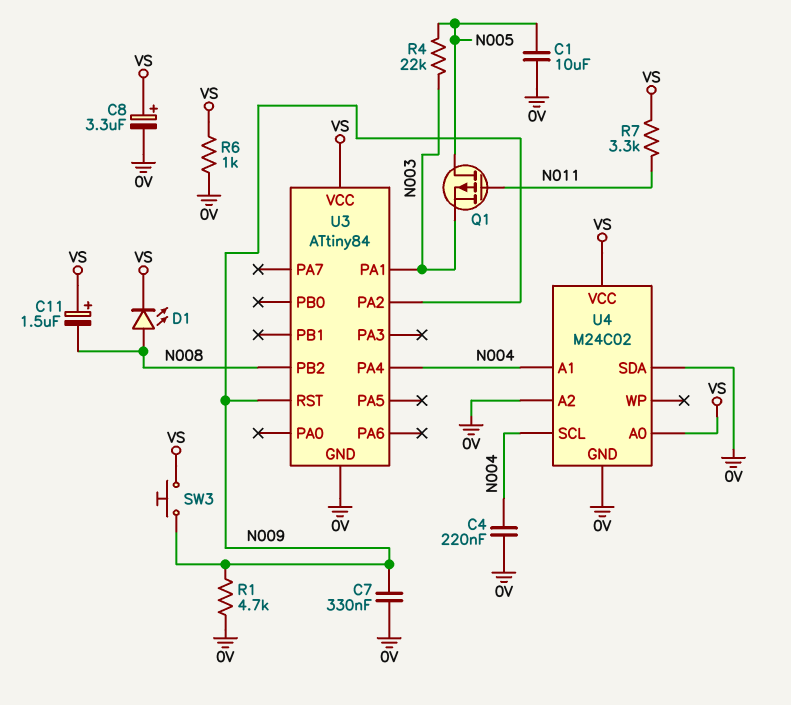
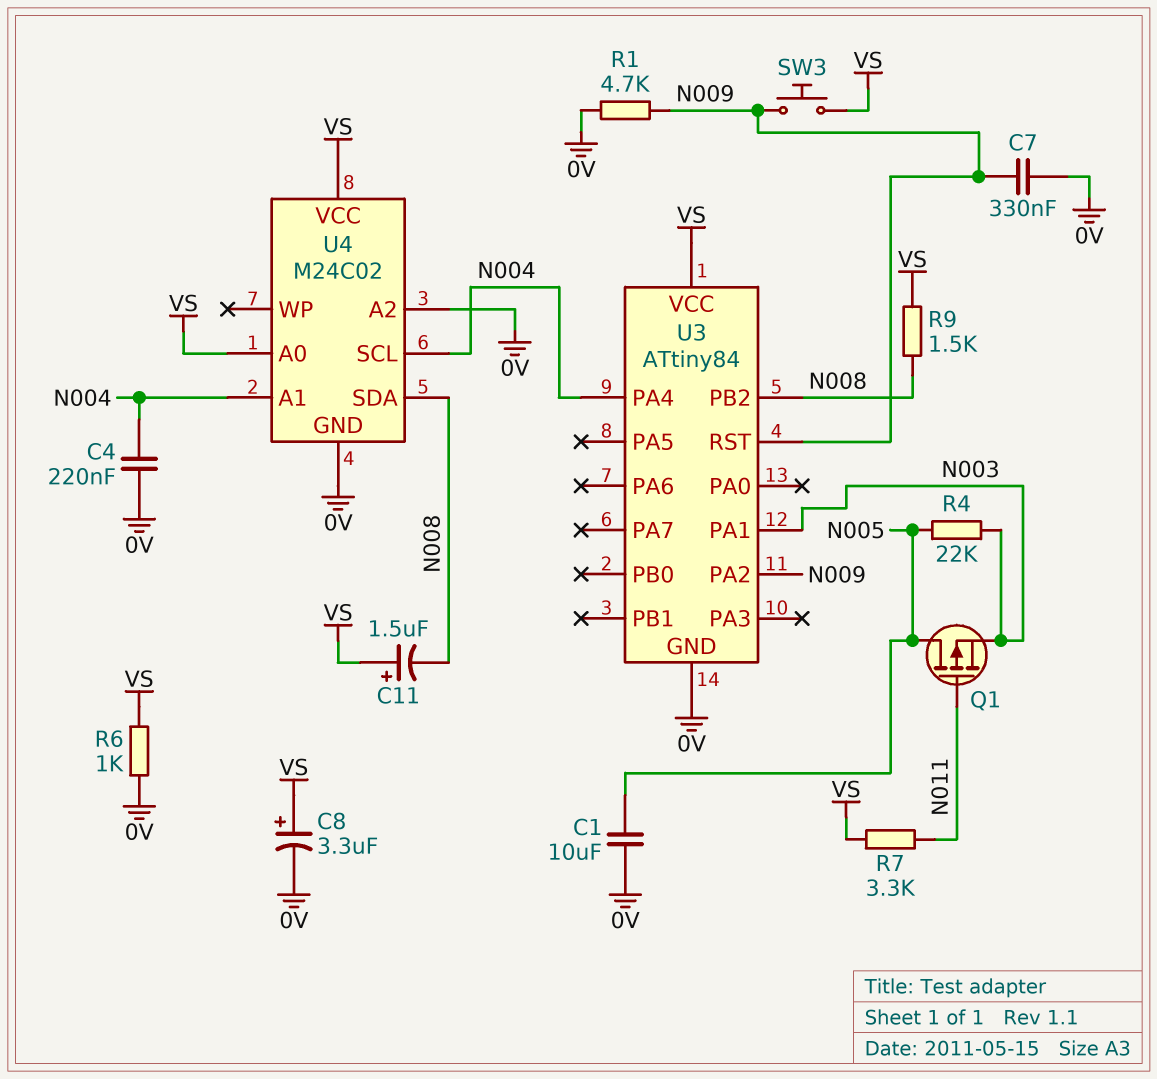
D1: LED (A N008, K VS) -> none
R9: none -> 1.5k (N008, VS)
U4 pin SDA: 0V -> N008

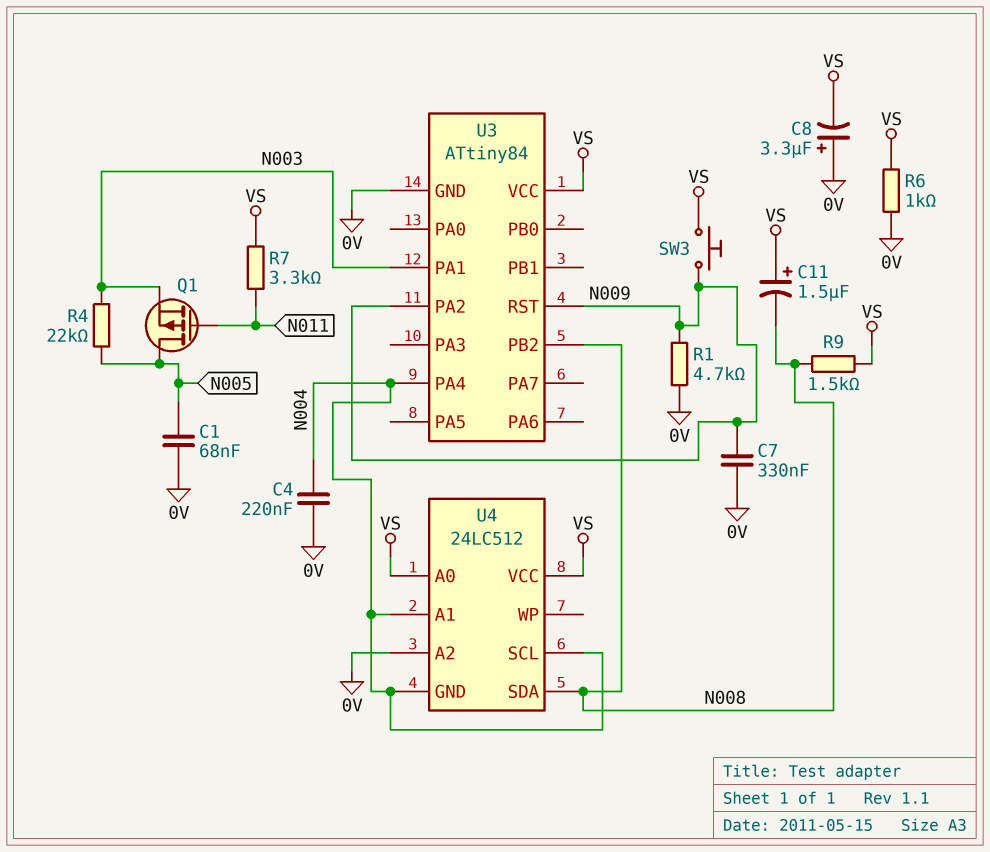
C1: 10uF (0V, N005) -> 68nF (0V, N005)
C8: 3.3uF (plus VS, minus 0V) -> 3.3uF (plus 0V, minus VS)
U4: M24C02 -> 24LC512
U4 pin GND: 0V -> N004

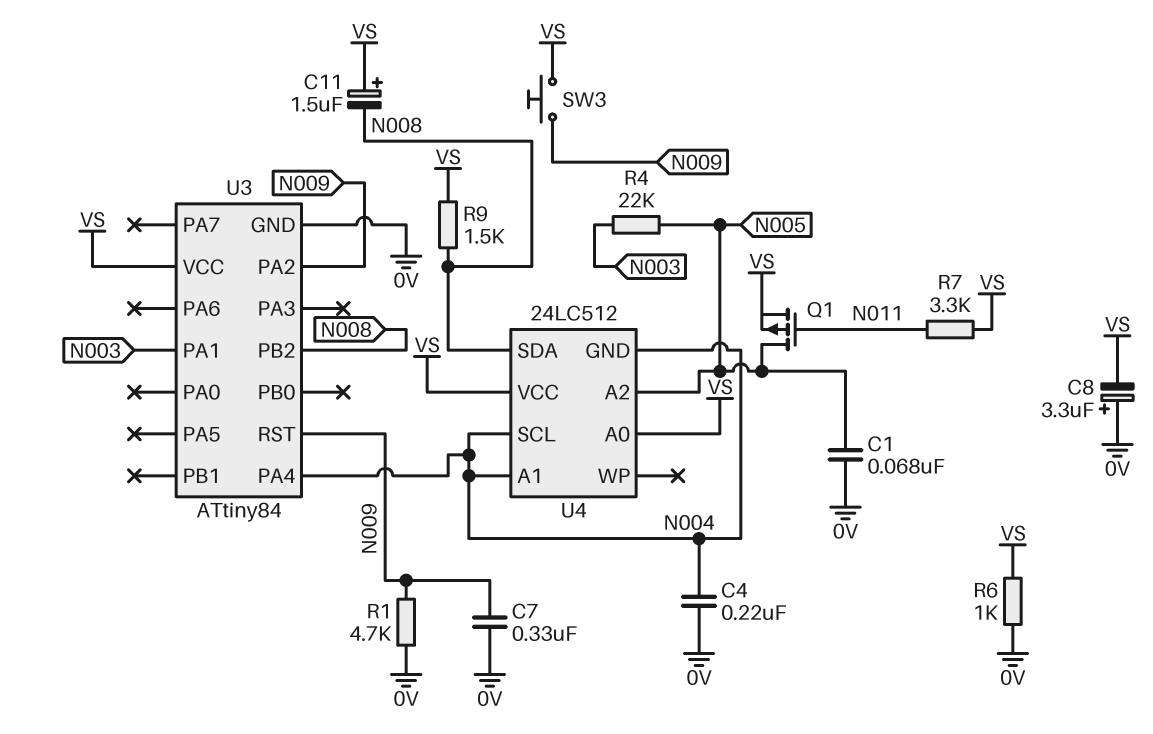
Q1: PMOS (G N011, D N005, S N003) -> PMOS (G N011, D N005, S VS)
U4 pin A2: 0V -> N005

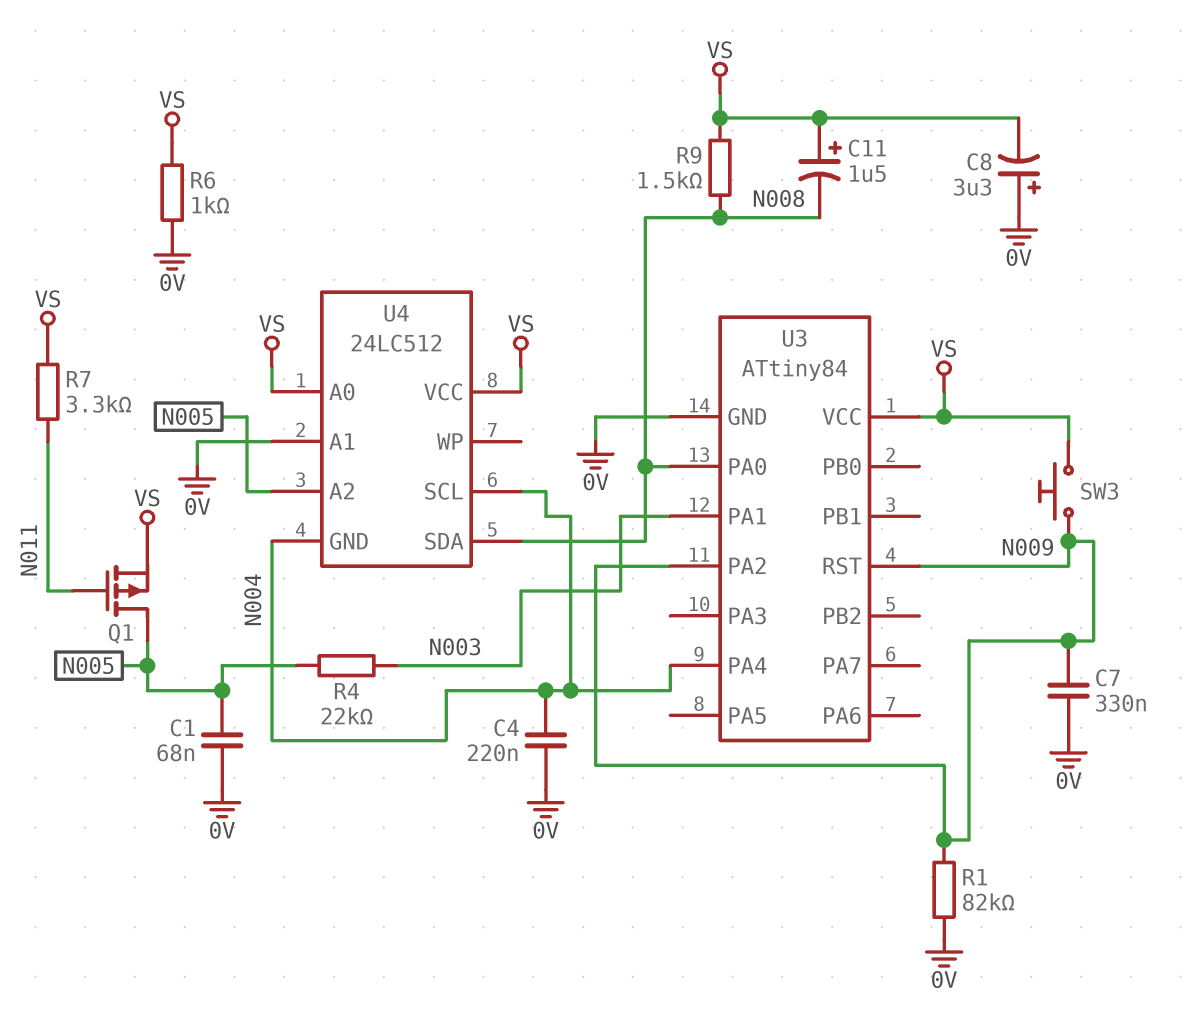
R1: 4.7k (0V, N009) -> 82k (0V, N009)
U3 pin PA0: none -> N008
U3 pin PB2: N008 -> none
U4 pin A1: N004 -> 0V

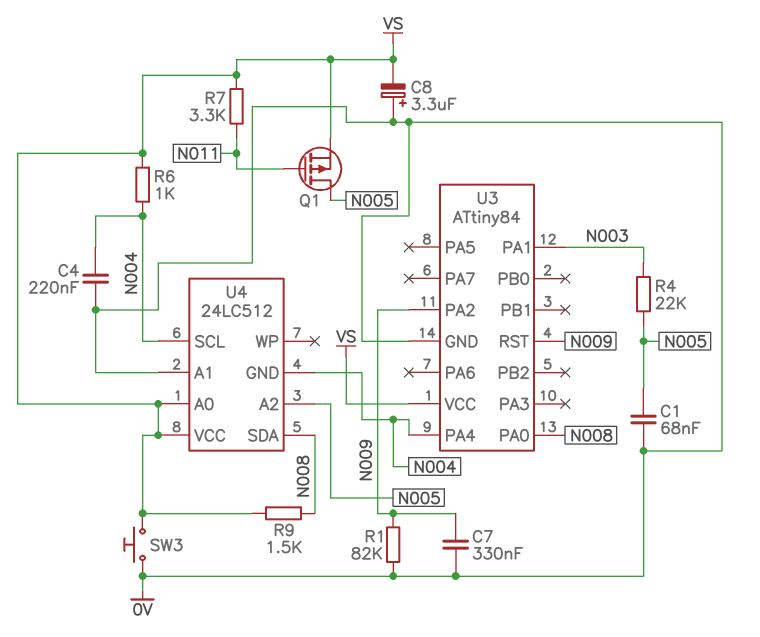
C11: 1.5uF (plus VS, minus N008) -> none
R6: 1k (0V, VS) -> 1k (N004, VS)
SW3: button (N009, VS) -> button (0V, VS)

